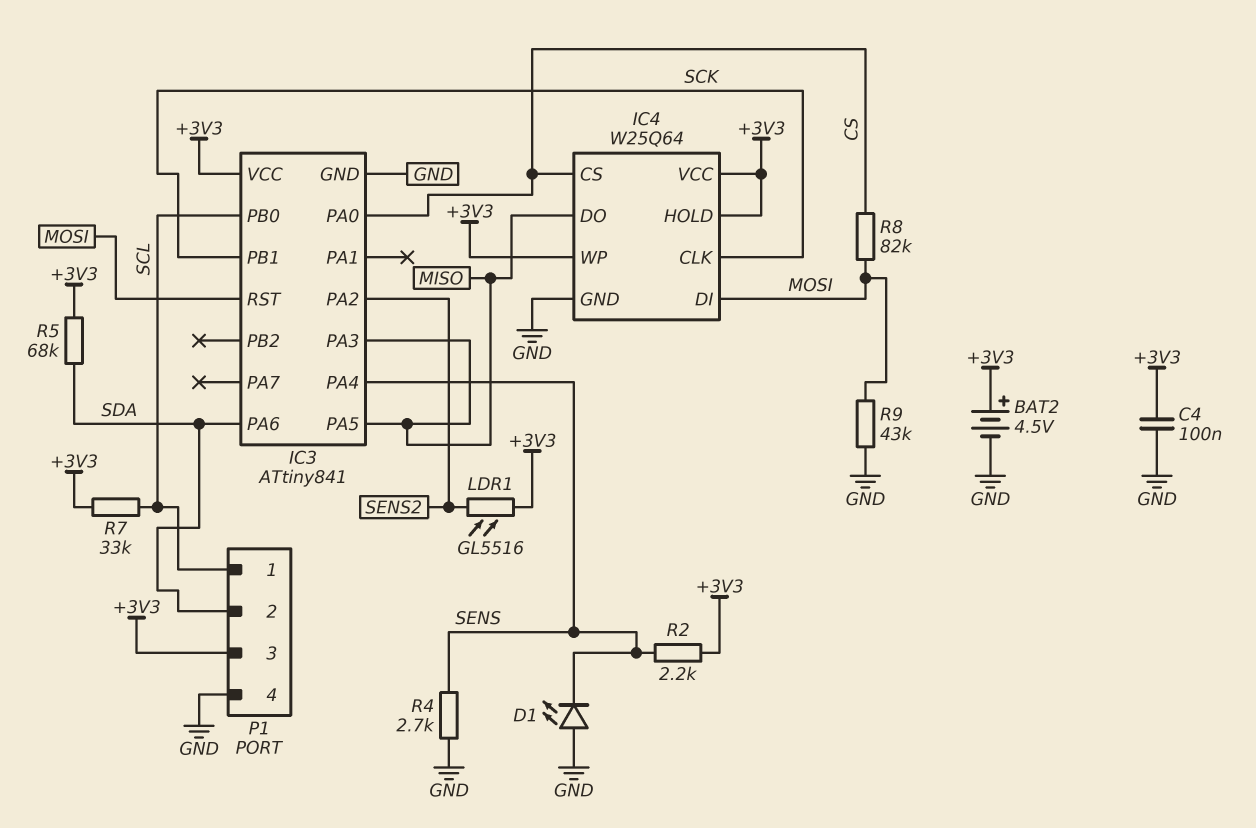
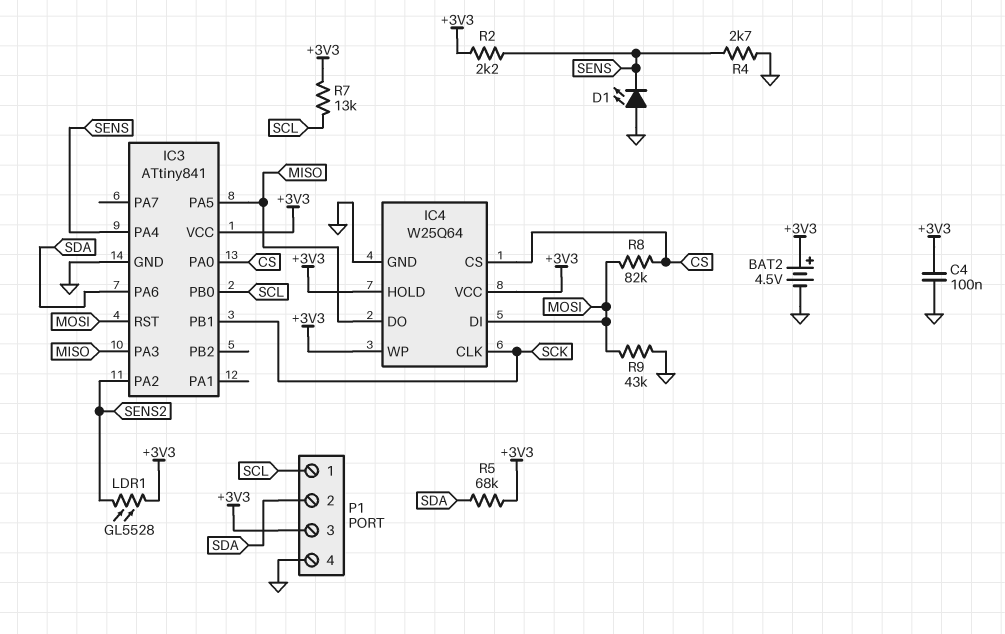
LDR1: GL5516 (+3V3, SENS2) -> GL5528 (+3V3, SENS2)
R7: 33k (+3V3, SCL) -> 13k (+3V3, SCL)

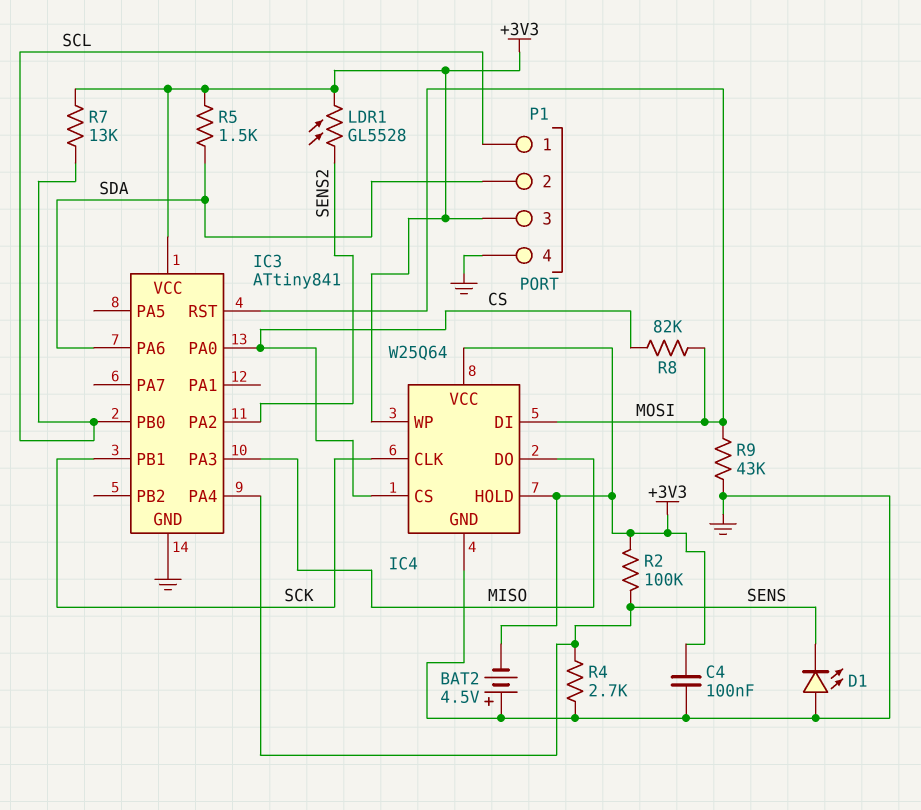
BAT2: 4.5V (plus +3V3, minus GND) -> 4.5V (plus GND, minus +3V3)
IC3 pin PA5: MISO -> none
R2: 2.2k (+3V3, SENS) -> 100k (+3V3, SENS)
R5: 68k (+3V3, SDA) -> 1.5k (+3V3, SDA)

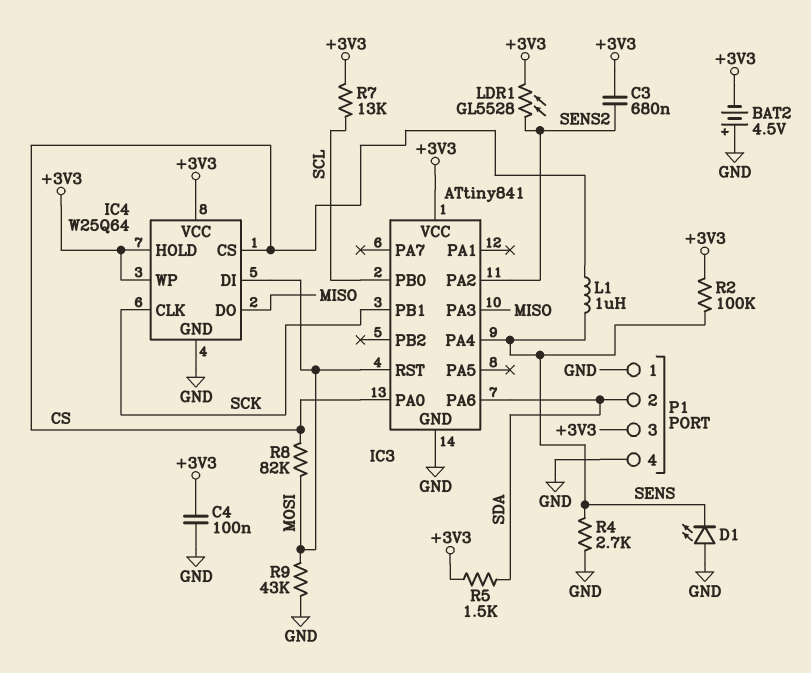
C3: none -> 680nF (+3V3, SENS2)
L1: none -> 1uH (CS, SENS)
P1 pin 1: SCL -> GND

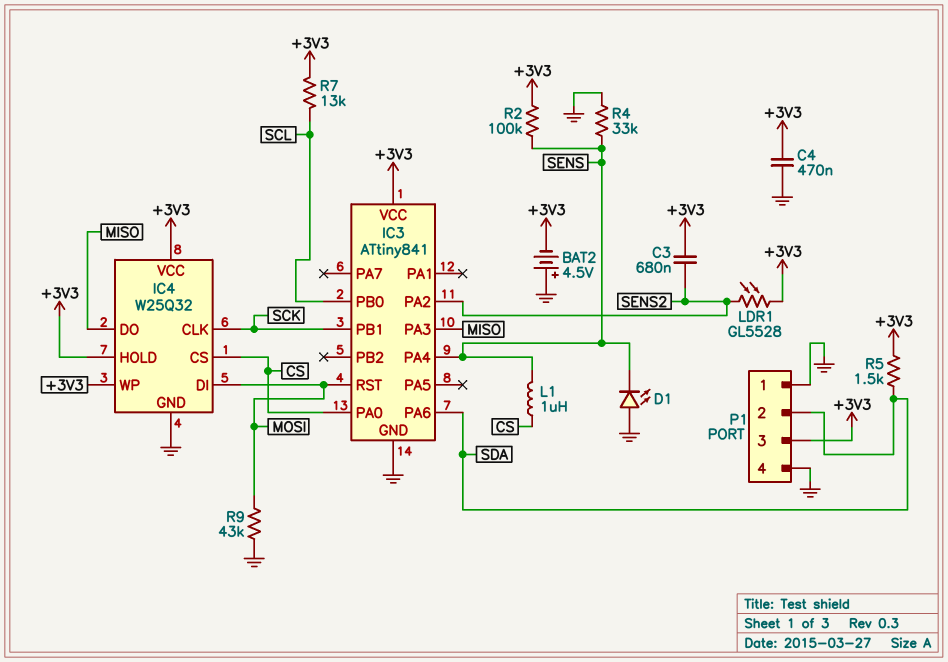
C4: 100nF (+3V3, GND) -> 470nF (+3V3, GND)
IC4: W25Q64 -> W25Q32
R4: 2.7k (GND, SENS) -> 33k (GND, SENS)
R8: 82k (CS, MOSI) -> none

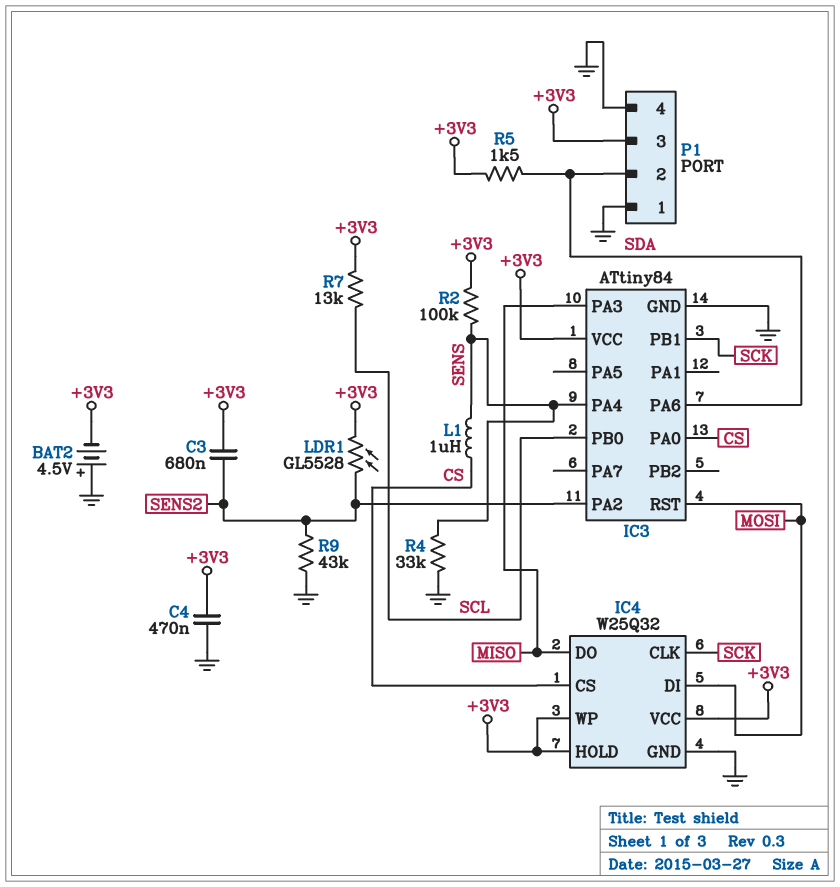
D1: LED (A GND, K SENS) -> none
IC3: ATtiny841 -> ATtiny84
R9: 43k (GND, MOSI) -> 43k (GND, SENS2)

